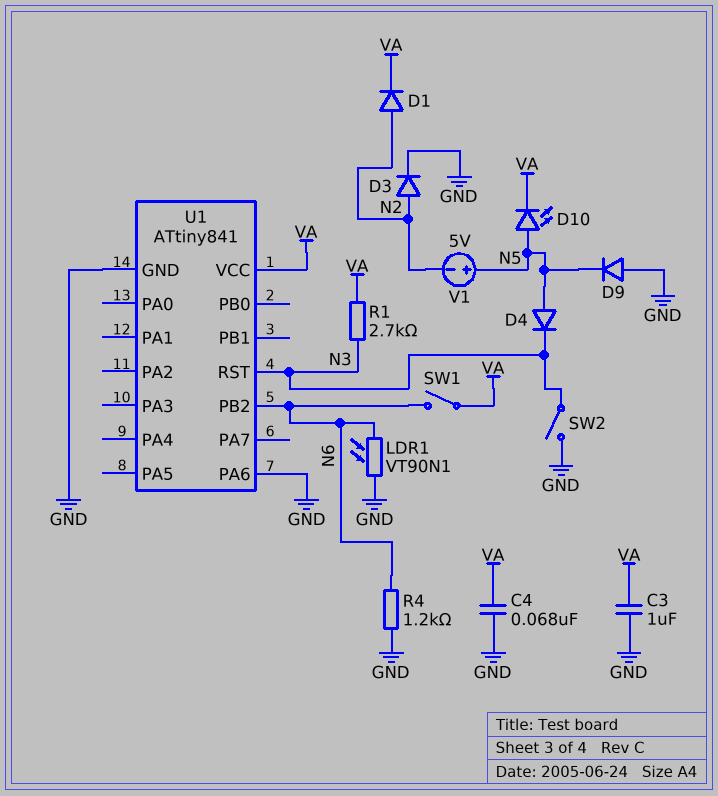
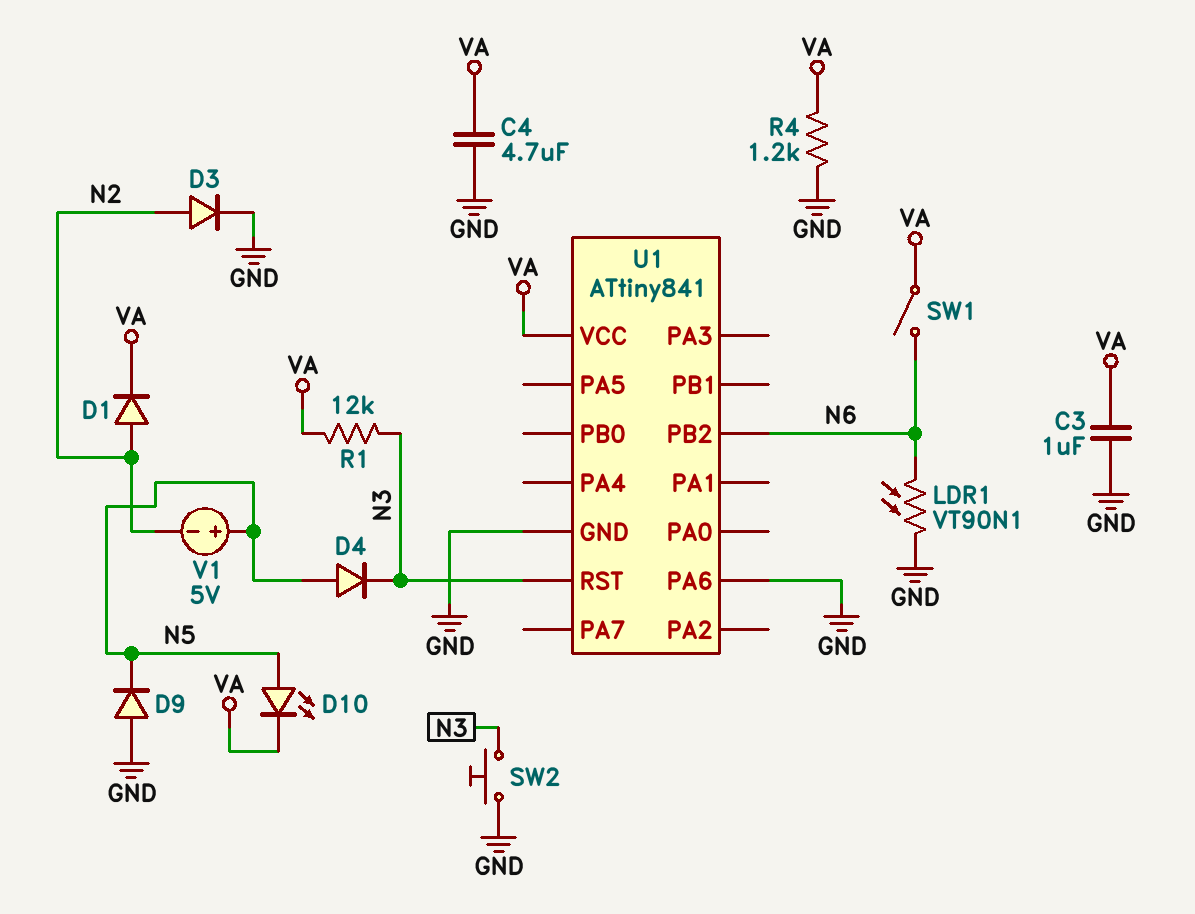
C4: 68nF (GND, VA) -> 4.7uF (GND, VA)
R1: 2.7k (N3, VA) -> 12k (N3, VA)
R4: 1.2k (GND, N6) -> 1.2k (GND, VA)
SW2: switch (GND, N3) -> button (GND, N3)

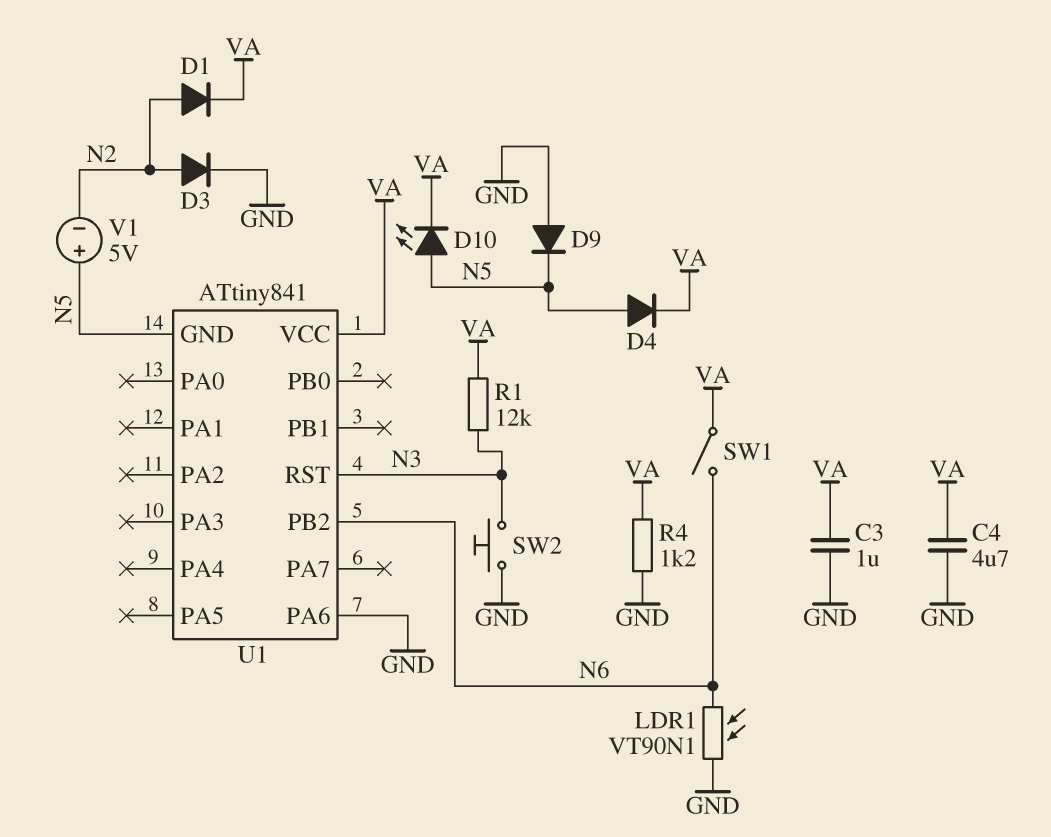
D4: diode (A N5, K N3) -> diode (A N5, K VA)
U1 pin GND: GND -> N5

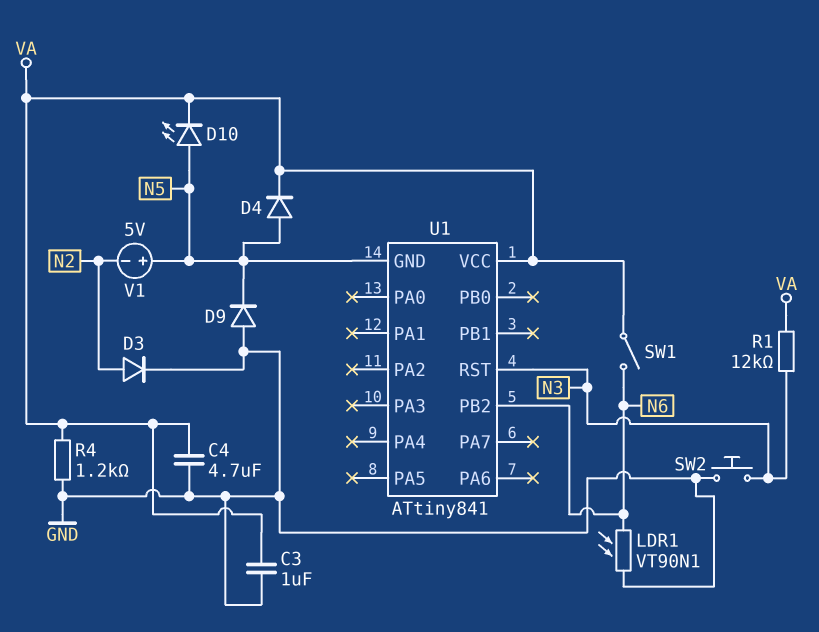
D1: diode (A N2, K VA) -> none
U1 pin PA6: GND -> none

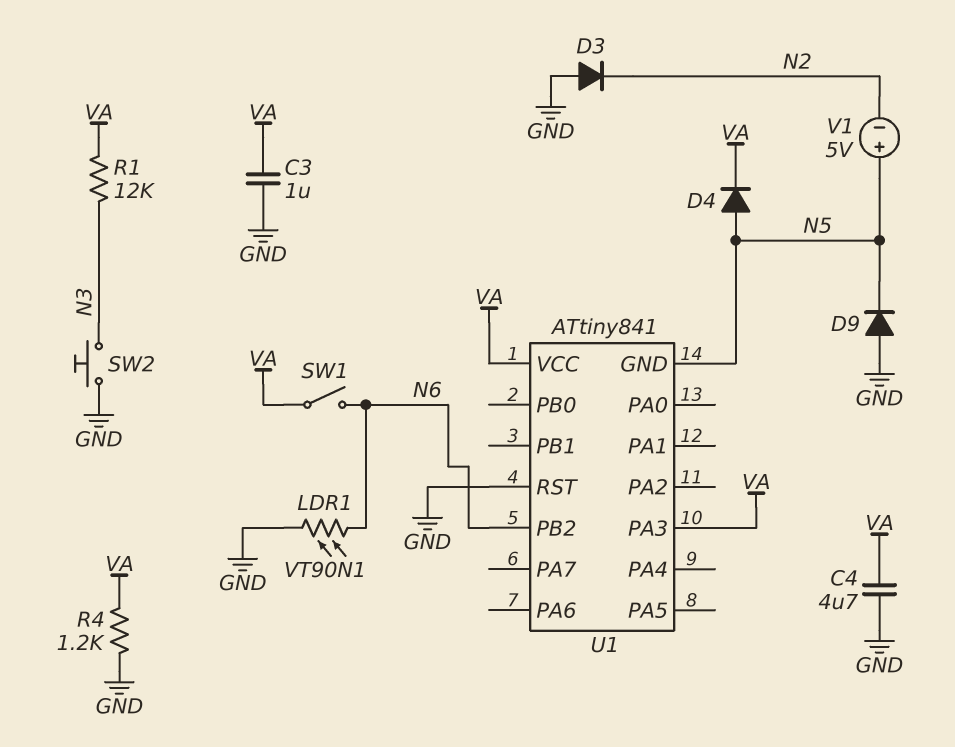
D3: diode (A N2, K GND) -> diode (A GND, K N2)
D10: LED (A N5, K VA) -> none
U1 pin PA3: none -> VA
U1 pin RST: N3 -> GND

